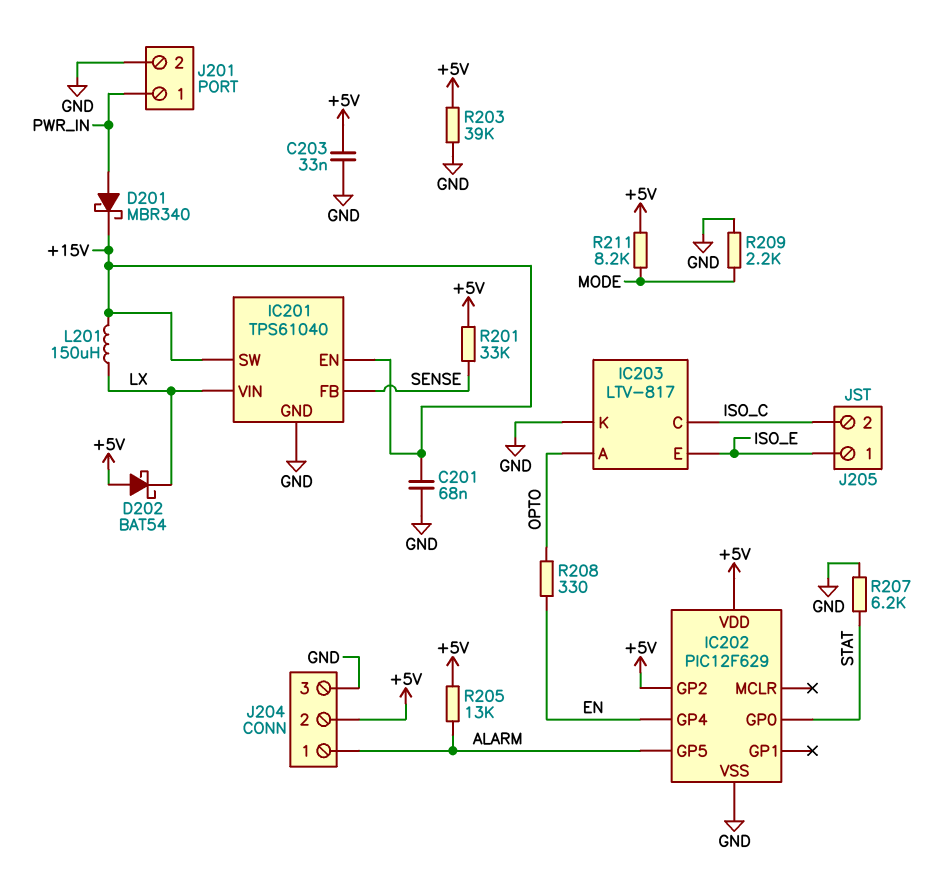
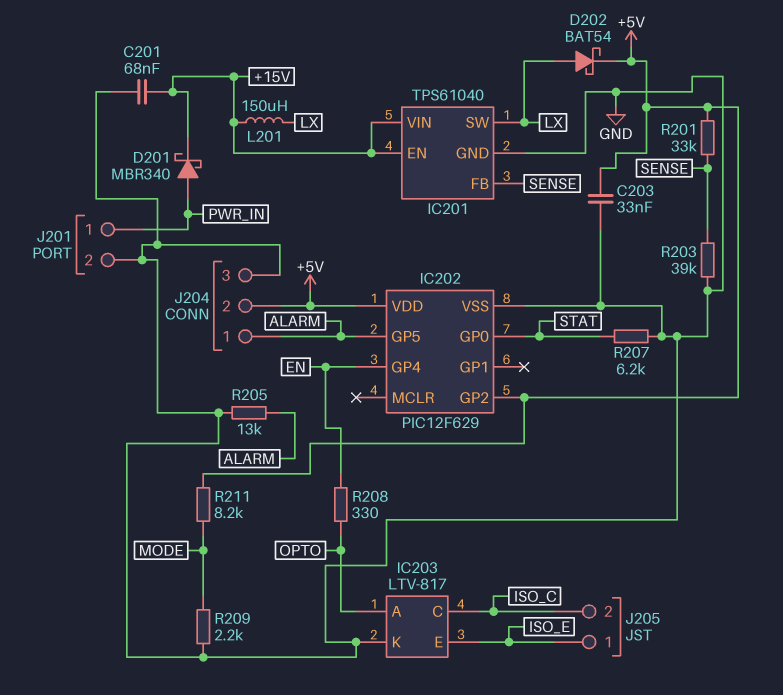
D202: schottky BAT54 (A +5V, K LX) -> schottky BAT54 (A LX, K +5V)
IC201 pin SW: +15V -> LX
IC201 pin VIN: LX -> +15V
R203: 39k (+5V, GND) -> 39k (GND, SENSE)
R205: 13k (+5V, ALARM) -> 13k (ALARM, GND)

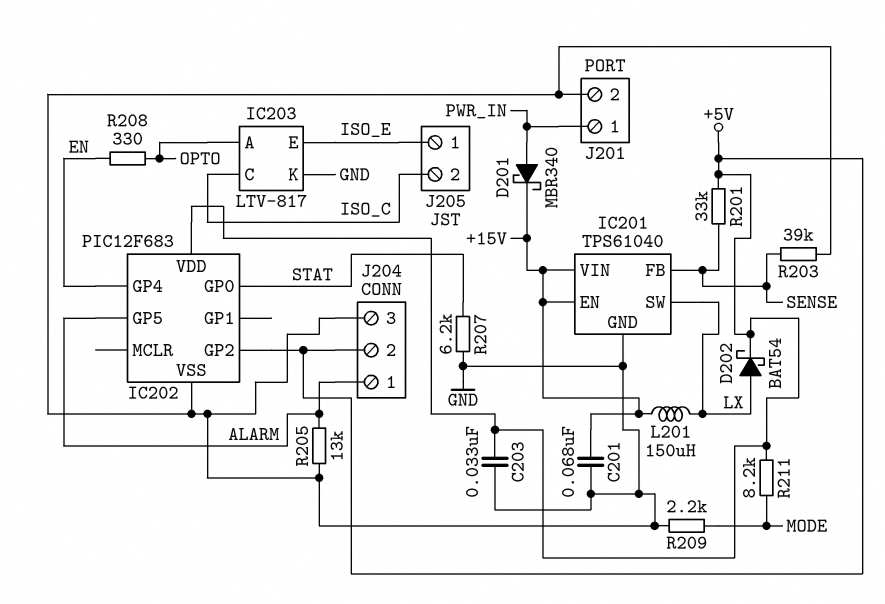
IC202: PIC12F629 -> PIC12F683

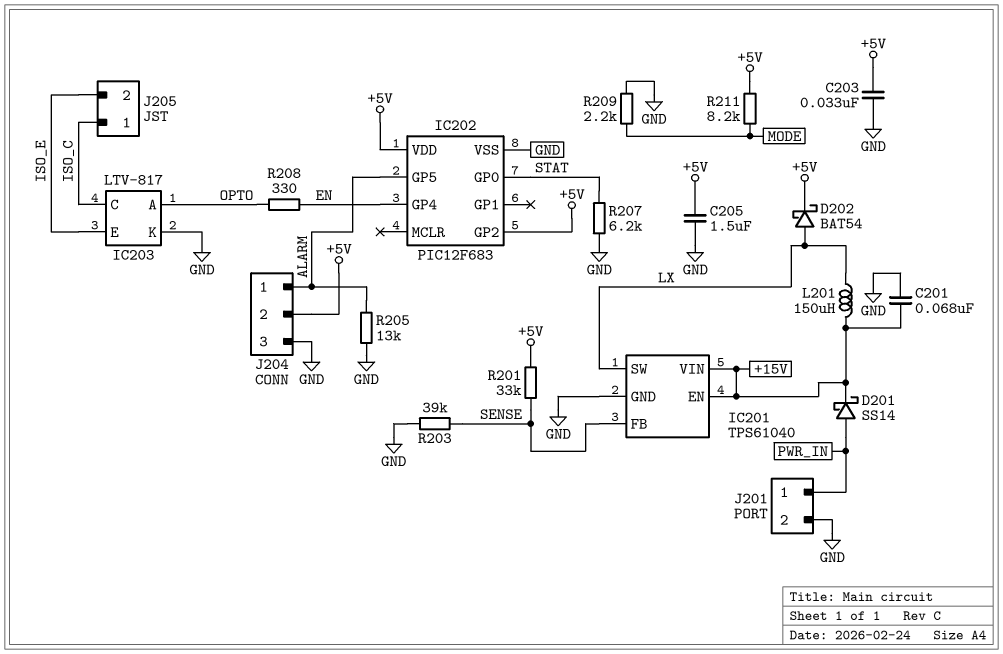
C205: none -> 1.5uF (+5V, GND)
D201: schottky MBR340 (A PWR_IN, K +15V) -> schottky SS14 (A PWR_IN, K +15V)
J205 pin 1: ISO_E -> ISO_C
J205 pin 2: ISO_C -> ISO_E

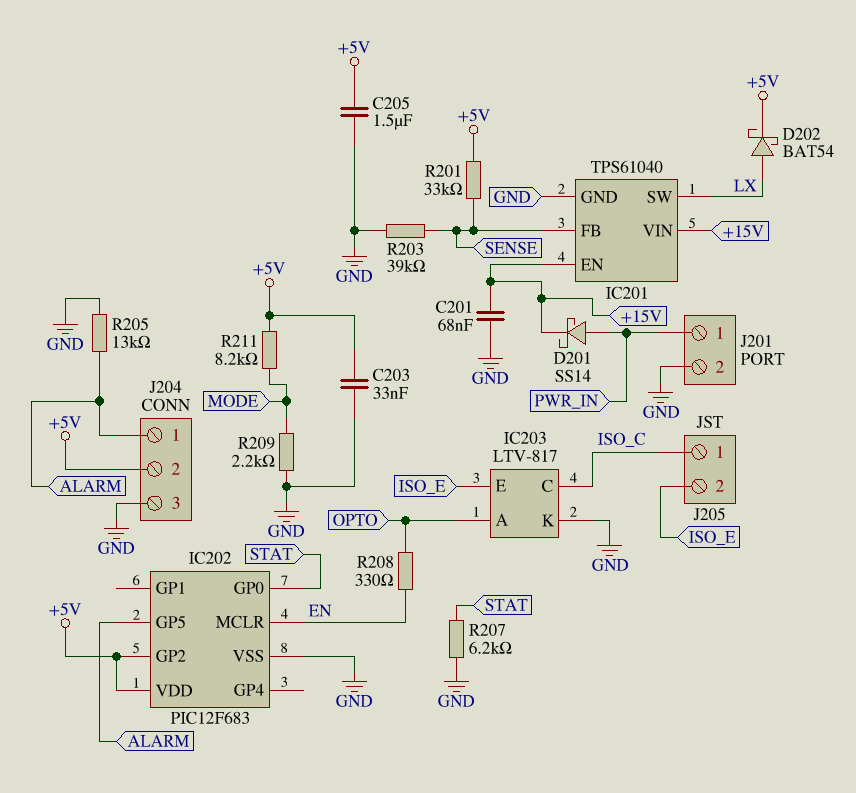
IC202 pin GP4: EN -> none
IC202 pin MCLR: none -> EN
L201: 150uH (+15V, LX) -> none

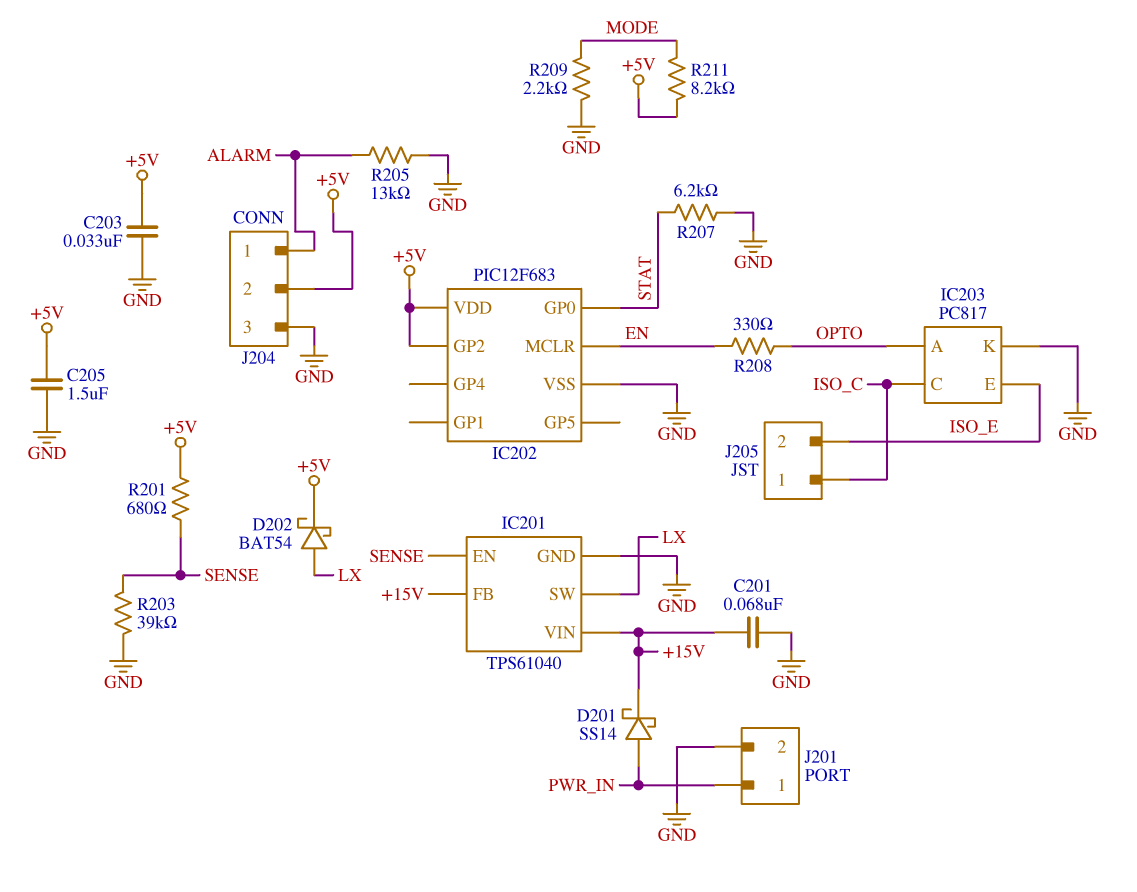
IC201 pin EN: +15V -> SENSE
IC201 pin FB: SENSE -> +15V
IC202 pin GP5: ALARM -> none
IC203: LTV-817 -> PC817
R201: 33k (+5V, SENSE) -> 680 (+5V, SENSE)

